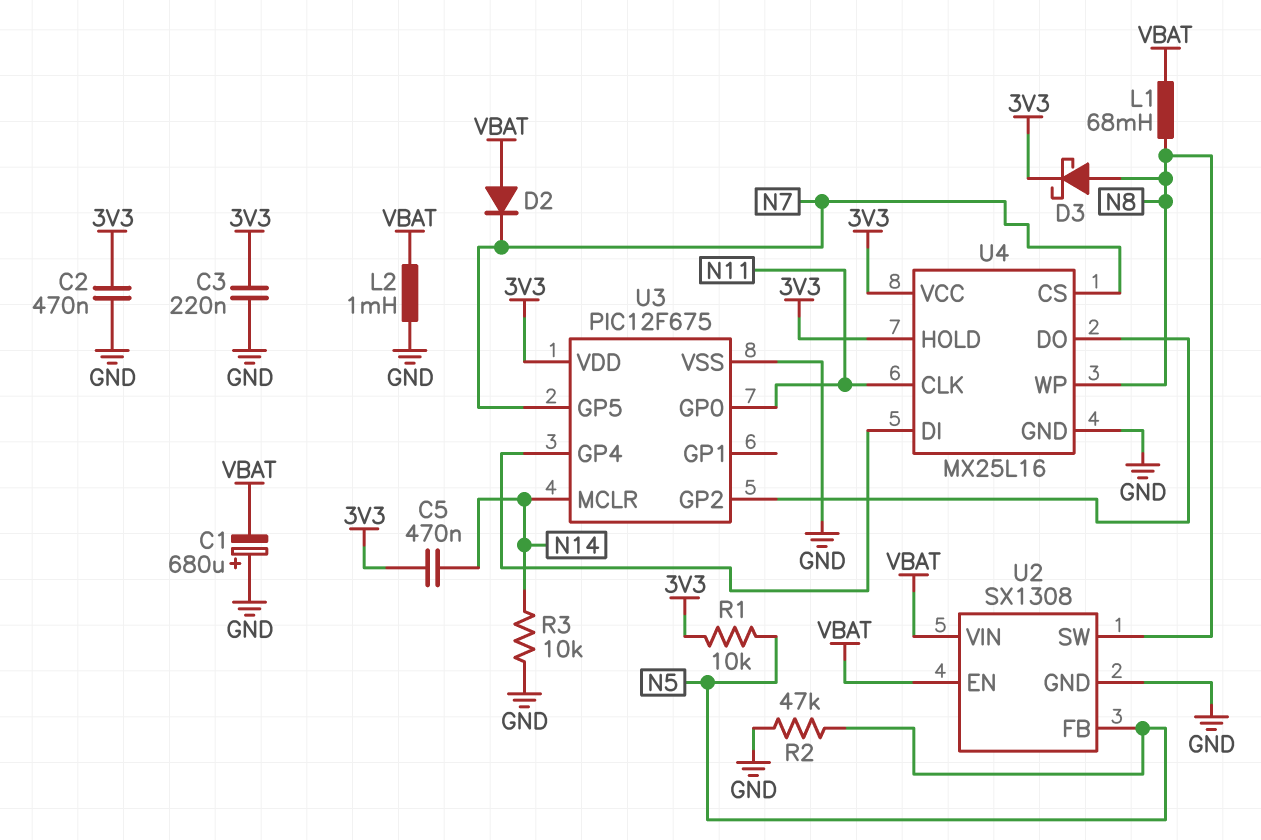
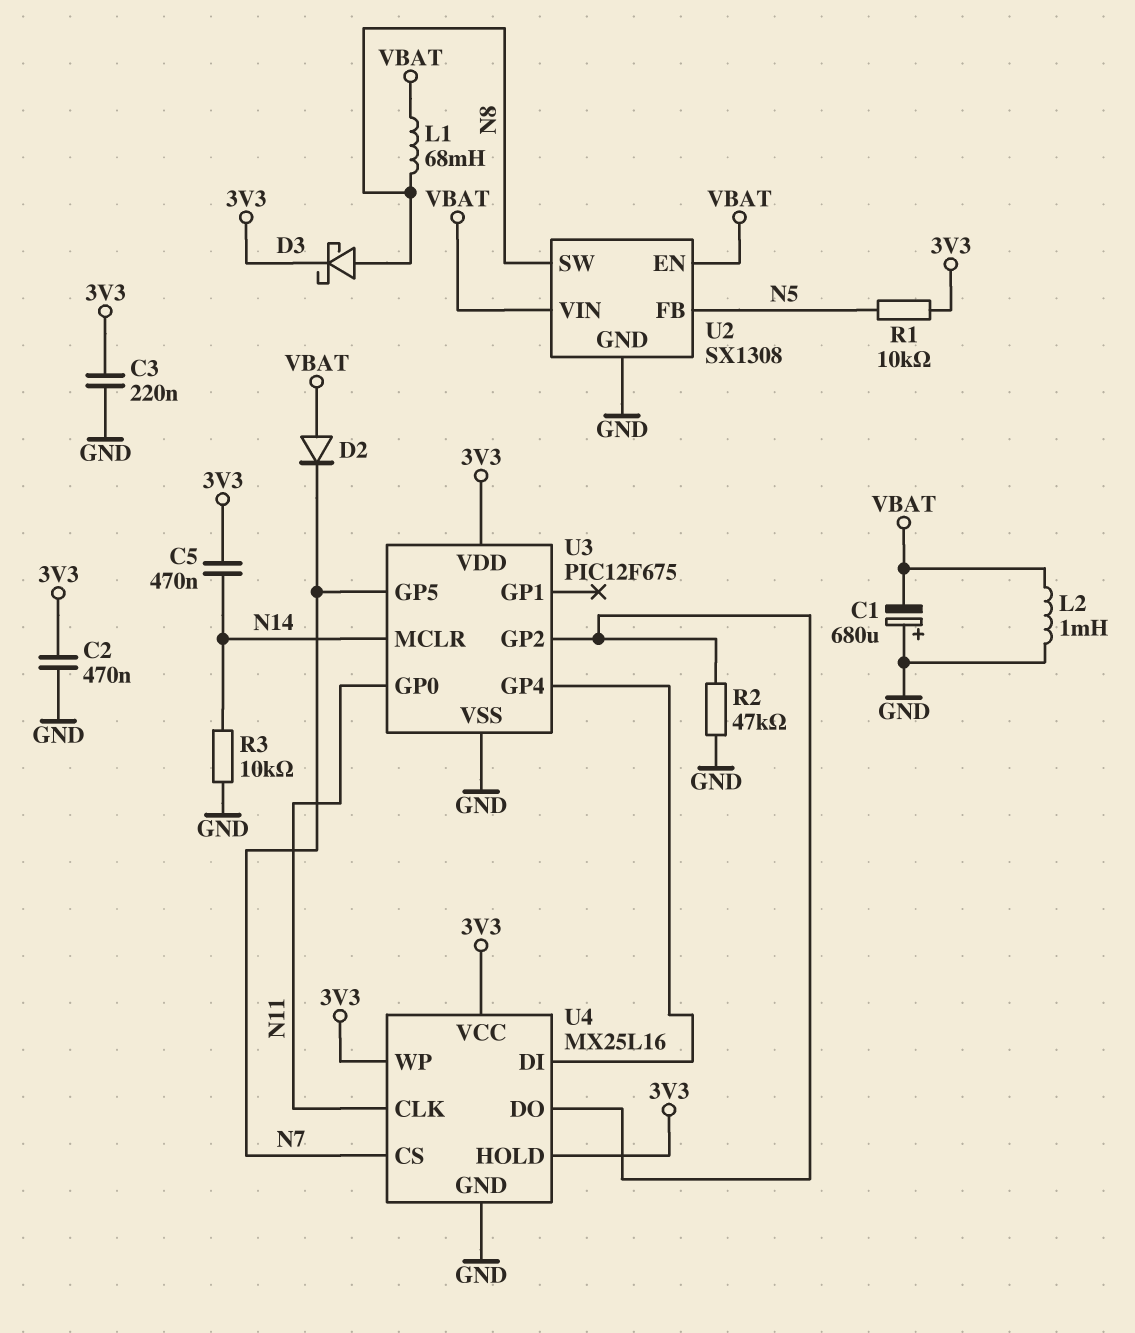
R2: 47k (GND, N5) -> 47k (GND, U3/GP2)
U4 pin WP: N8 -> 3V3

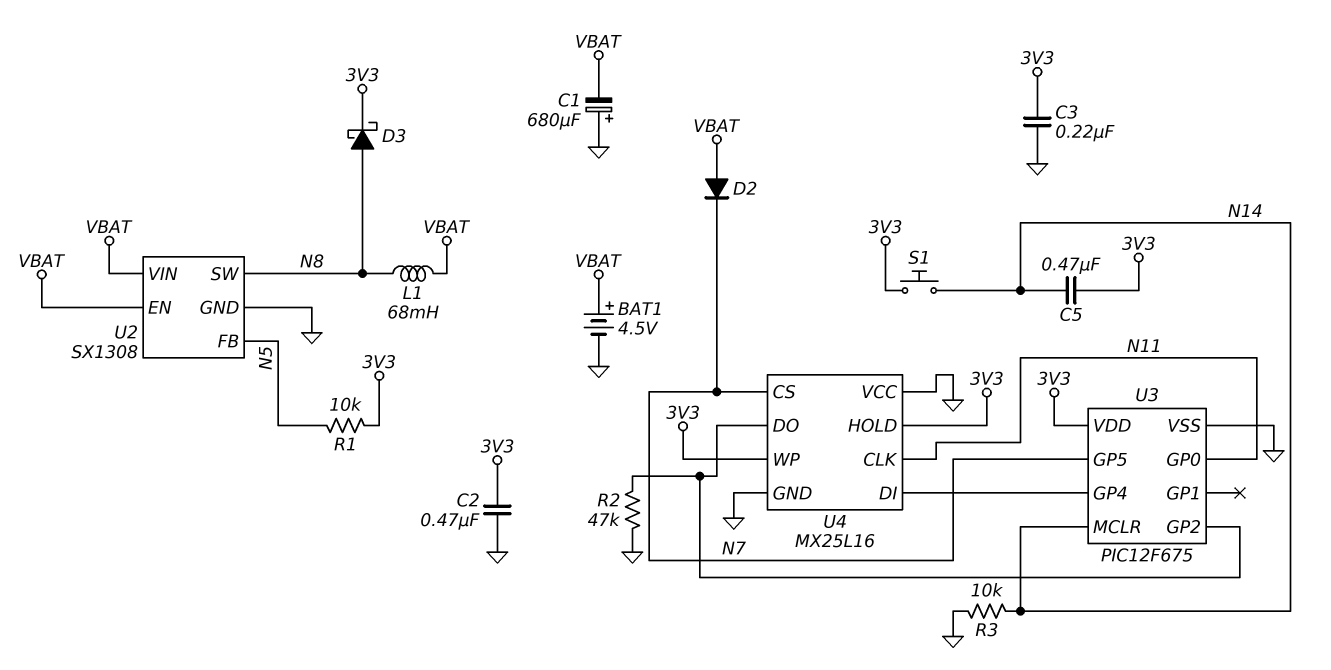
BAT1: none -> 4.5V (plus VBAT, minus GND)
L2: 1mH (GND, VBAT) -> none
S1: none -> button (3V3, N14)
U4 pin VCC: 3V3 -> GND

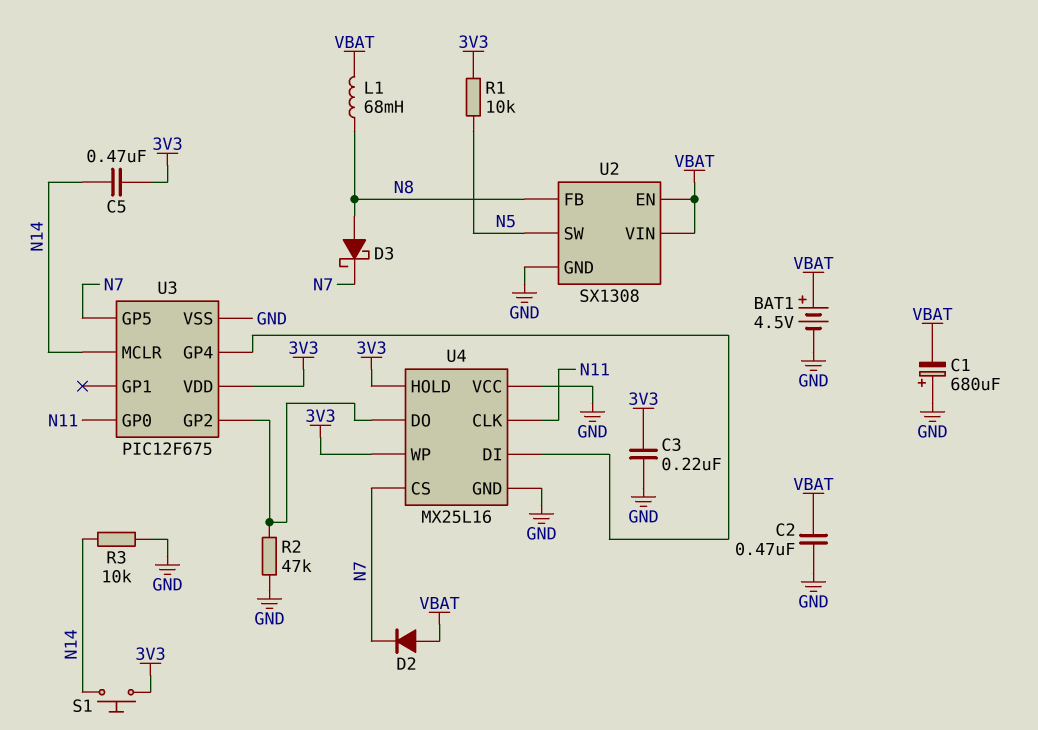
C2: 470nF (3V3, GND) -> 470nF (GND, VBAT)
D3: schottky (A N8, K 3V3) -> schottky (A N8, K N7)
U2 pin FB: N5 -> N8
U2 pin SW: N8 -> N5

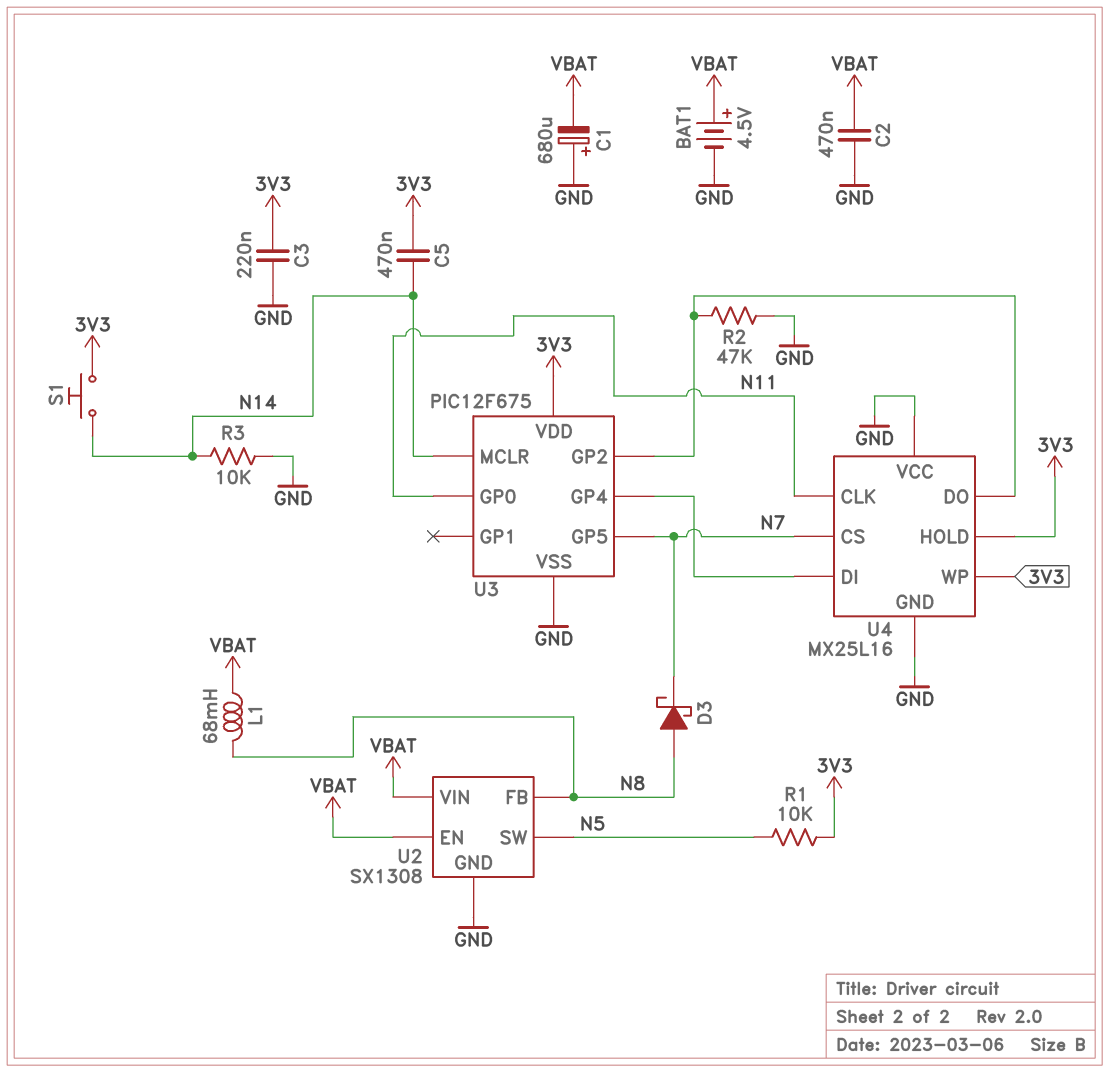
D2: diode (A VBAT, K N7) -> none

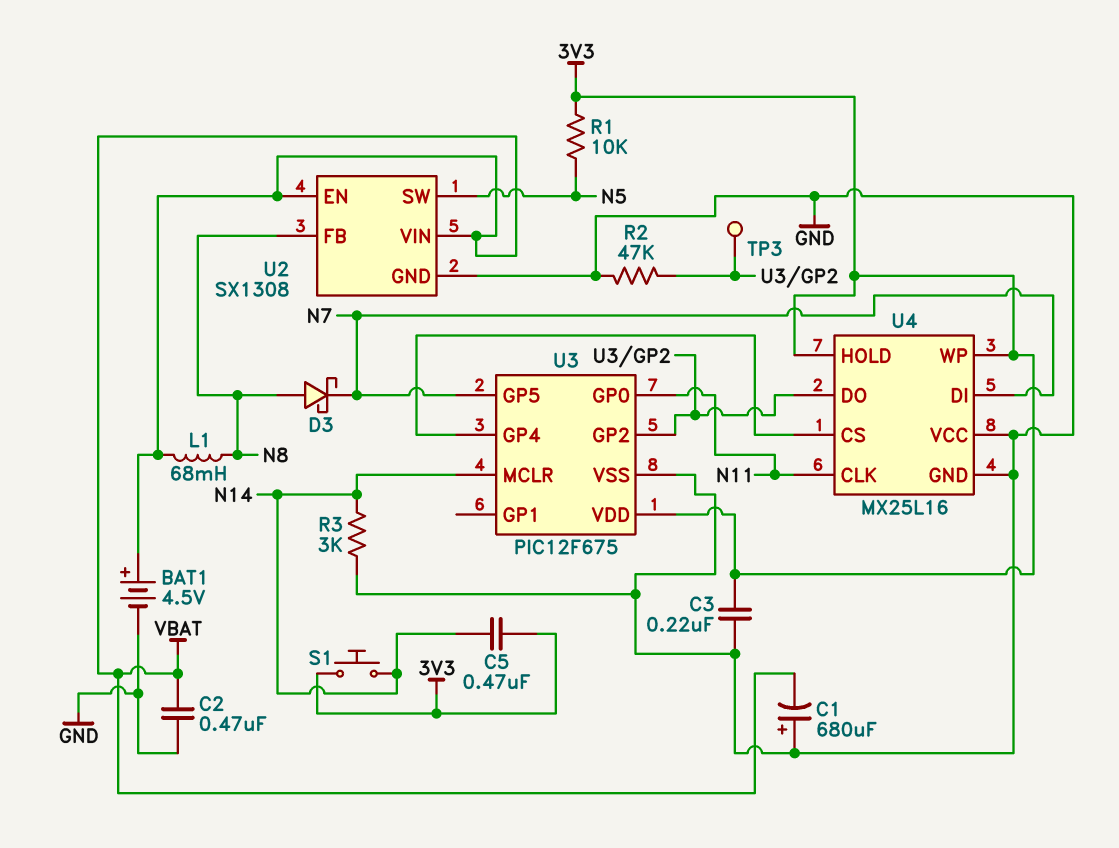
R3: 10k (GND, N14) -> 3k (GND, N14)
TP3: none -> test point (U3/GP2)
U4 pin CS: N7 -> U3/GP4
U4 pin DI: U3/GP4 -> N7

